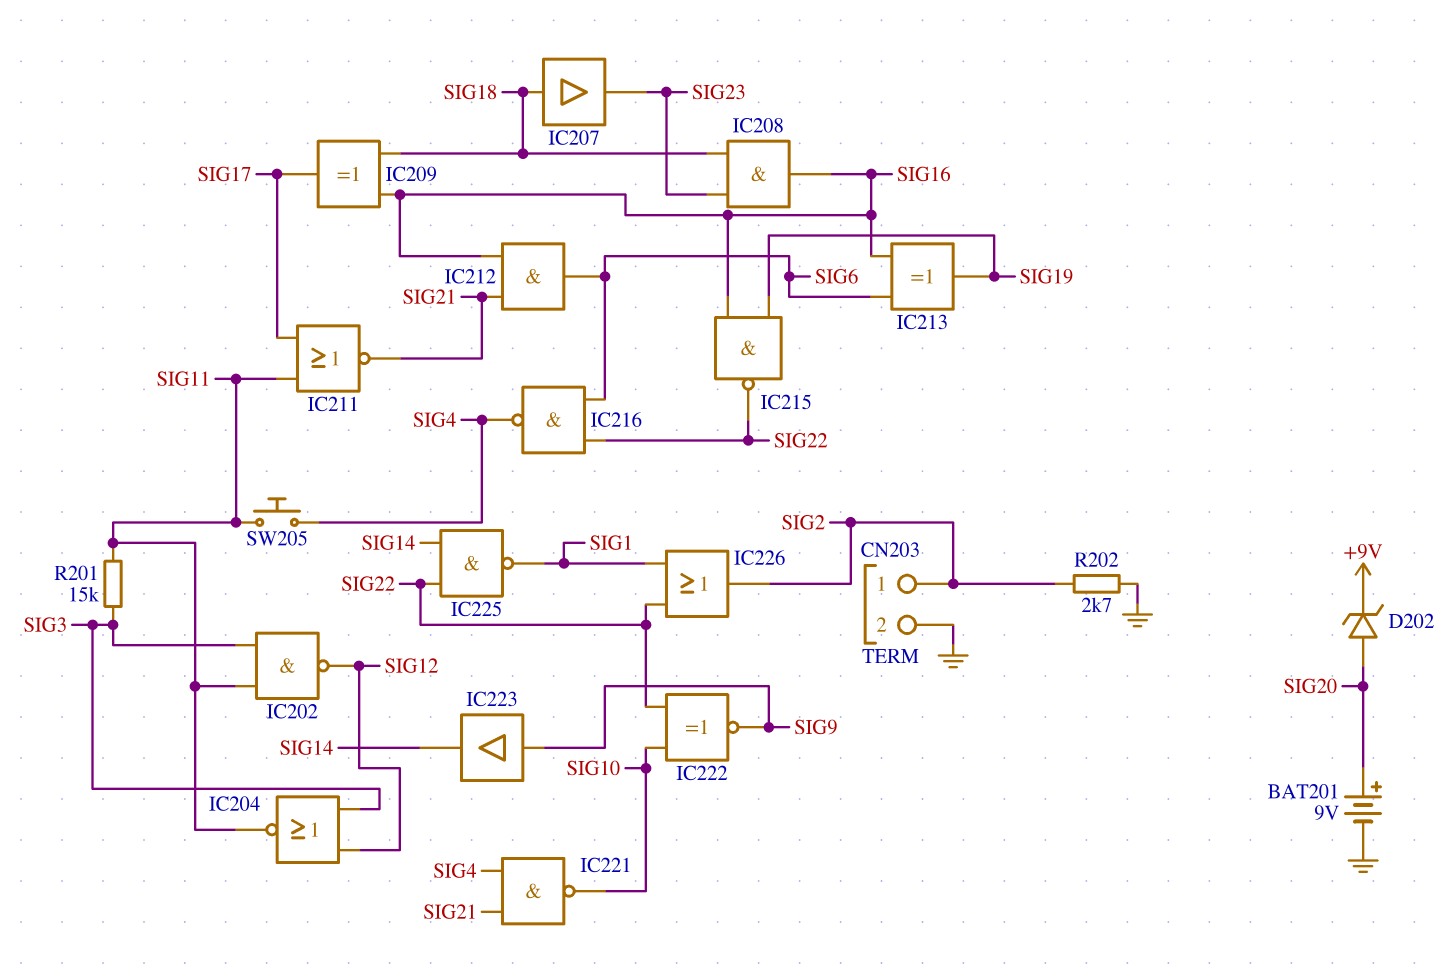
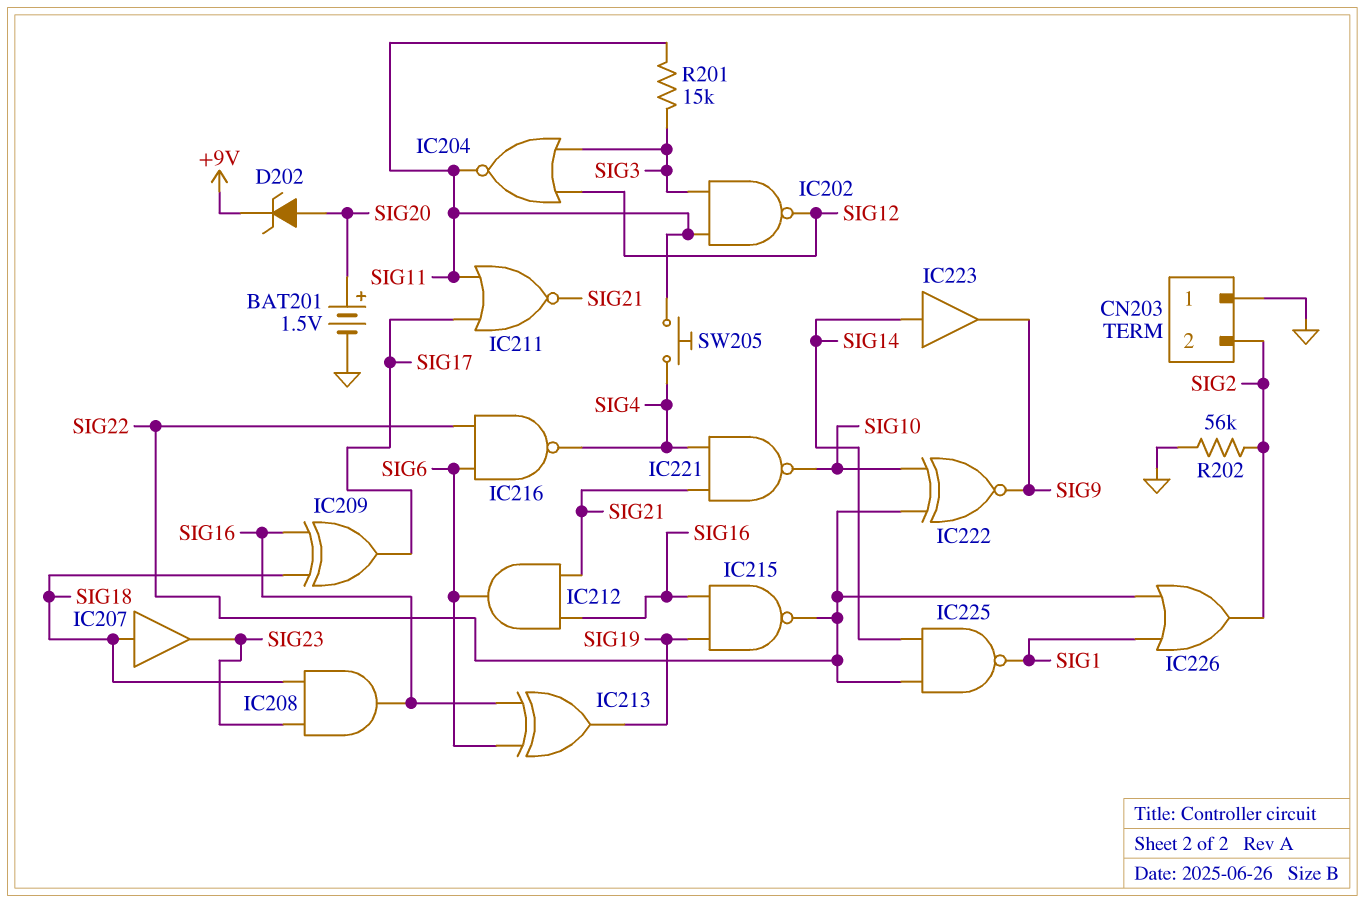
BAT201: 9V (plus SIG20, minus GND) -> 1.5V (plus SIG20, minus GND)
CN203 pin 1: SIG2 -> GND
CN203 pin 2: GND -> SIG2
IC223: buffer (in SIG9, out SIG14) -> buffer (in SIG14, out SIG9)
R202: 2.7k (GND, SIG2) -> 56k (GND, SIG2)

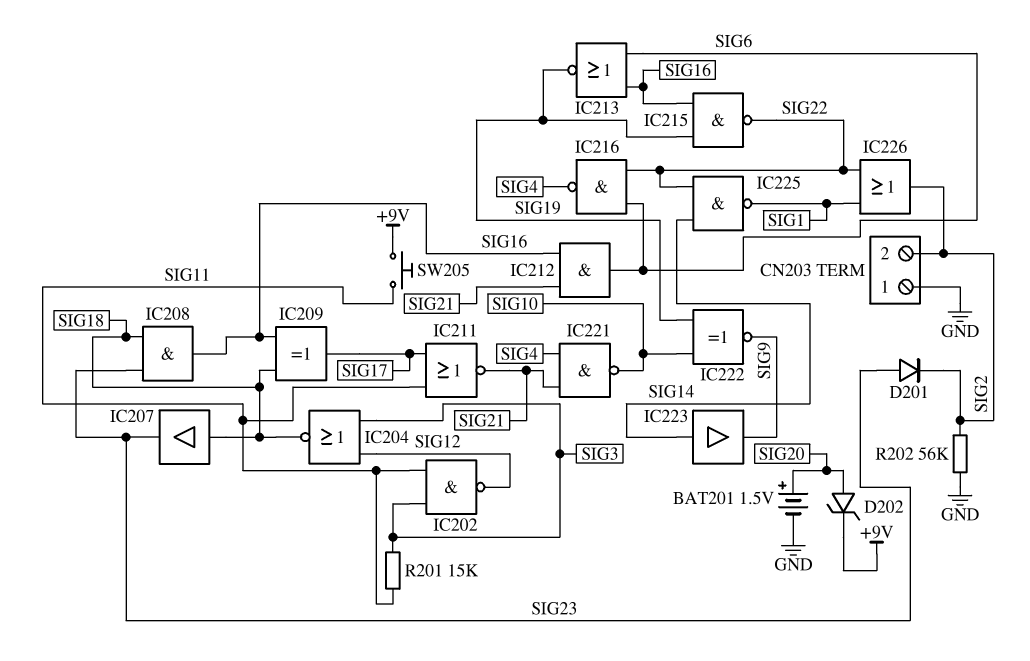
D201: none -> diode (A SIG23, K SIG2)
IC204: NOR (in SIG3, in SIG12, out SIG11) -> NOR (in SIG3, in SIG12, out SIG18)
IC213: XOR (in SIG6, in SIG16, out SIG19) -> NOR (in SIG6, in SIG16, out SIG19)
IC222: XNOR (in SIG10, in SIG22, out SIG9) -> XNOR (in SIG10, in SIG19, out SIG9)
SW205: button (SIG4, SIG11) -> button (+9V, SIG11)

